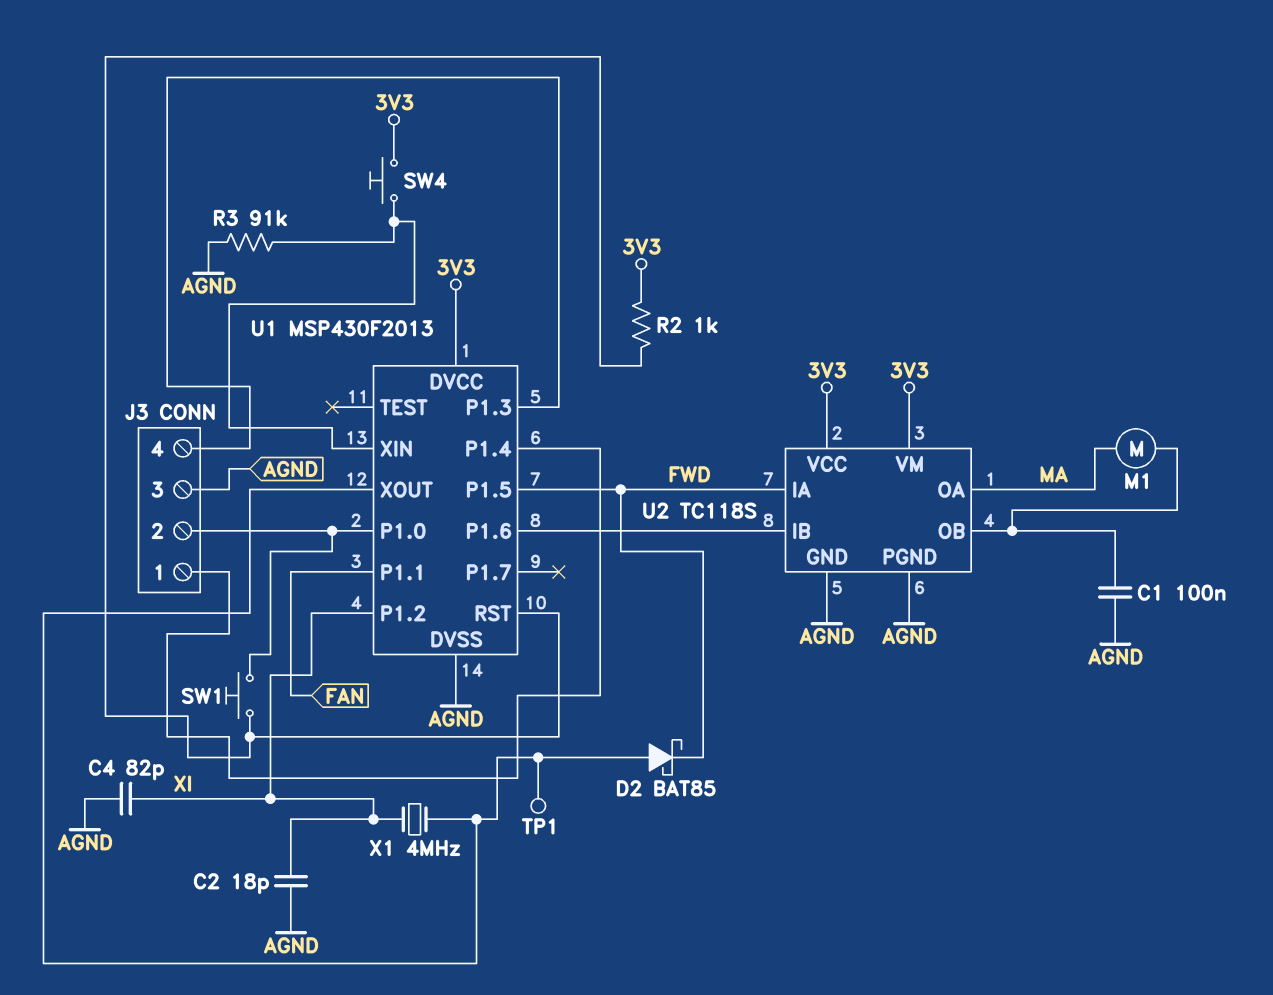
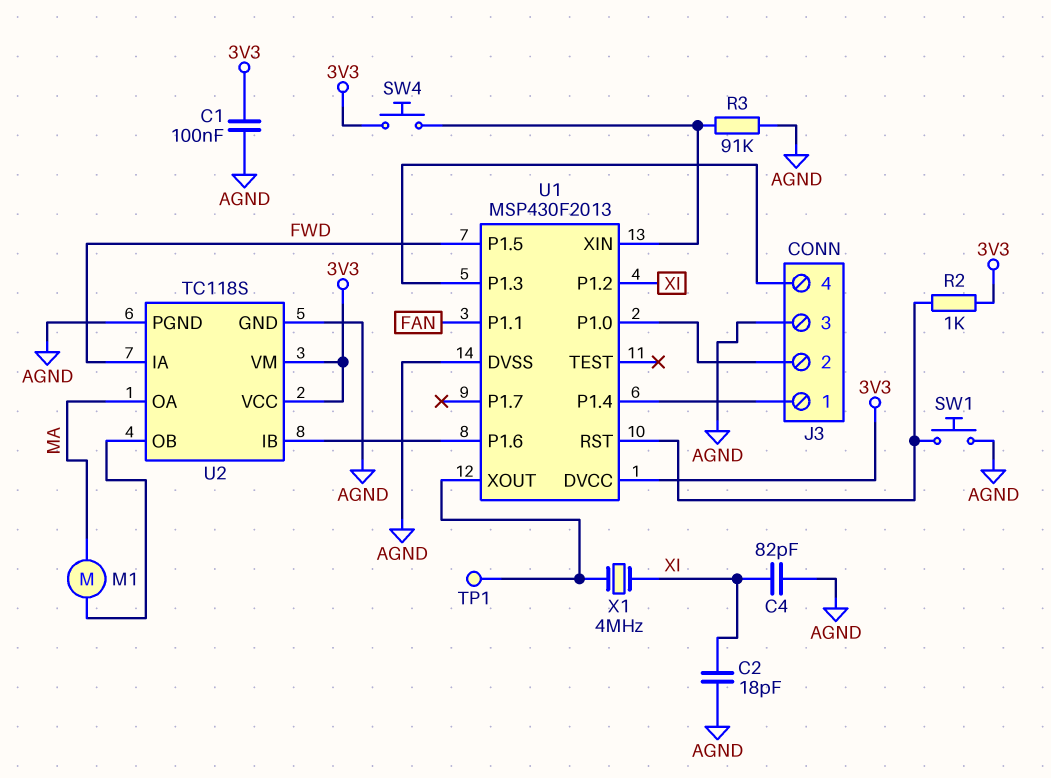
C1: 100nF (AGND, U2/OB) -> 100nF (3V3, AGND)
D2: schottky BAT85 (A U1/XOUT, K FWD) -> none
SW1: button (J3/2, U1/RST) -> button (AGND, U1/RST)

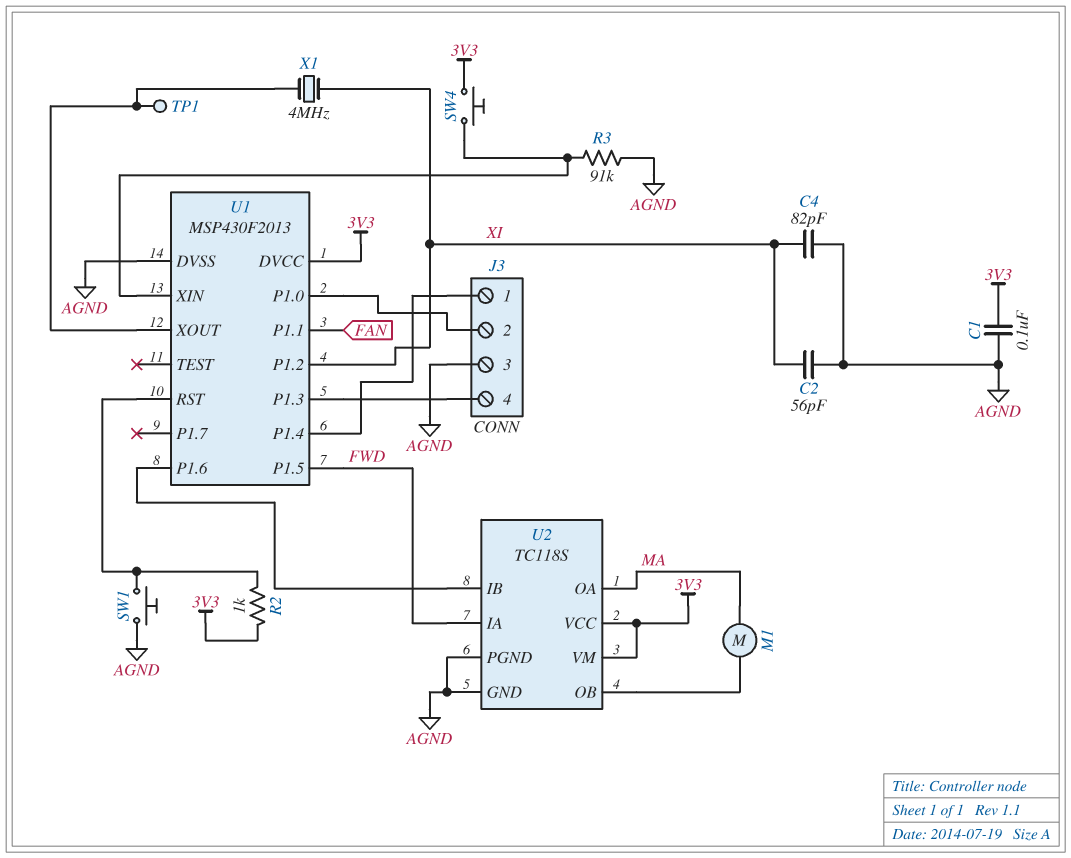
C2: 18pF (AGND, XI) -> 56pF (AGND, XI)

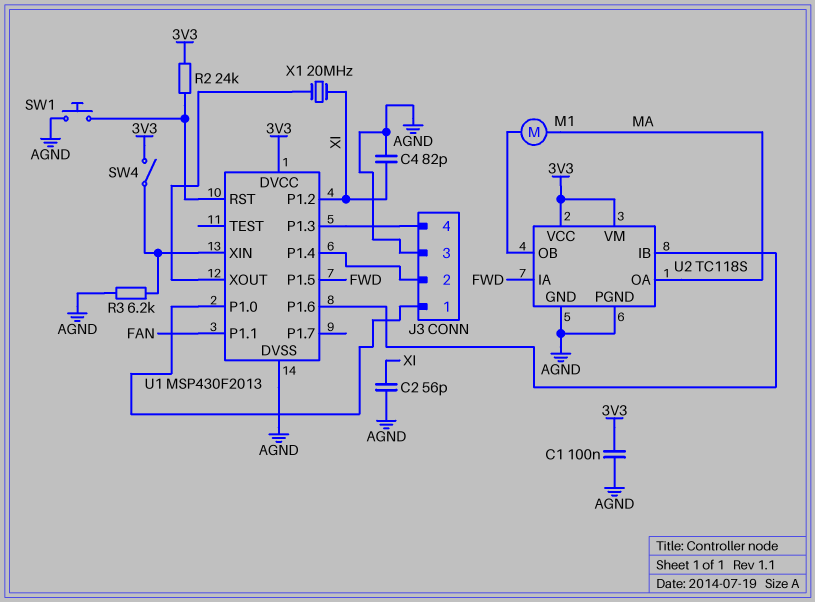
R2: 1k (3V3, U1/RST) -> 24k (3V3, U1/RST)
R3: 91k (AGND, U1/XIN) -> 6.2k (AGND, U1/XIN)
SW4: button (3V3, U1/XIN) -> switch (3V3, U1/XIN)
TP1: test point (U1/XOUT) -> none
U1 pin P1.0: J3/2 -> J3/1
U1 pin P1.4: J3/1 -> J3/2
X1: 4MHz (U1/XOUT, XI) -> 20MHz (U1/XOUT, XI)

